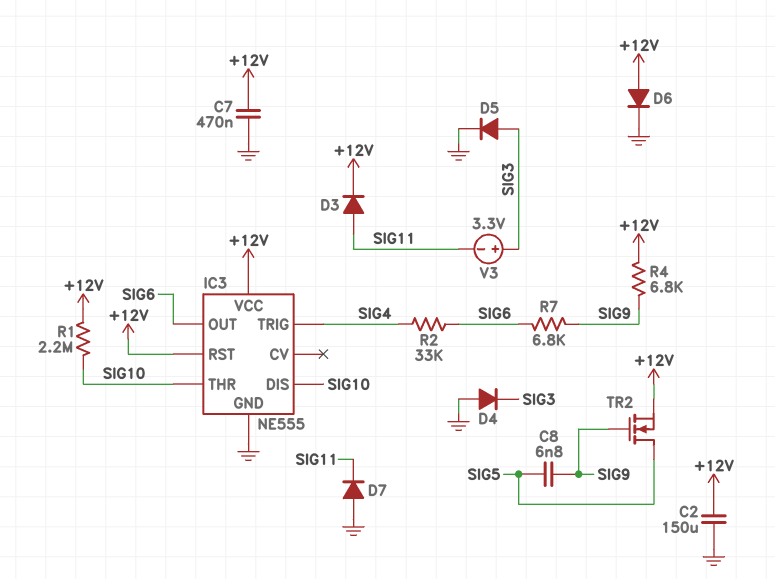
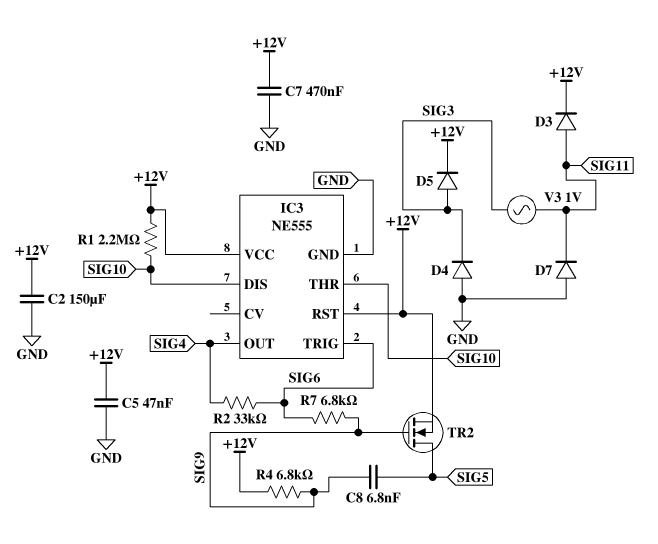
C5: none -> 47nF (+12V, GND)
D5: diode (A SIG3, K GND) -> diode (A SIG3, K +12V)
D6: diode (A +12V, K GND) -> none
IC3 pin OUT: SIG6 -> SIG4
IC3 pin TRIG: SIG4 -> SIG6
V3: 3.3V (plus SIG3, minus SIG11) -> AC 1V (SIG3, SIG11)

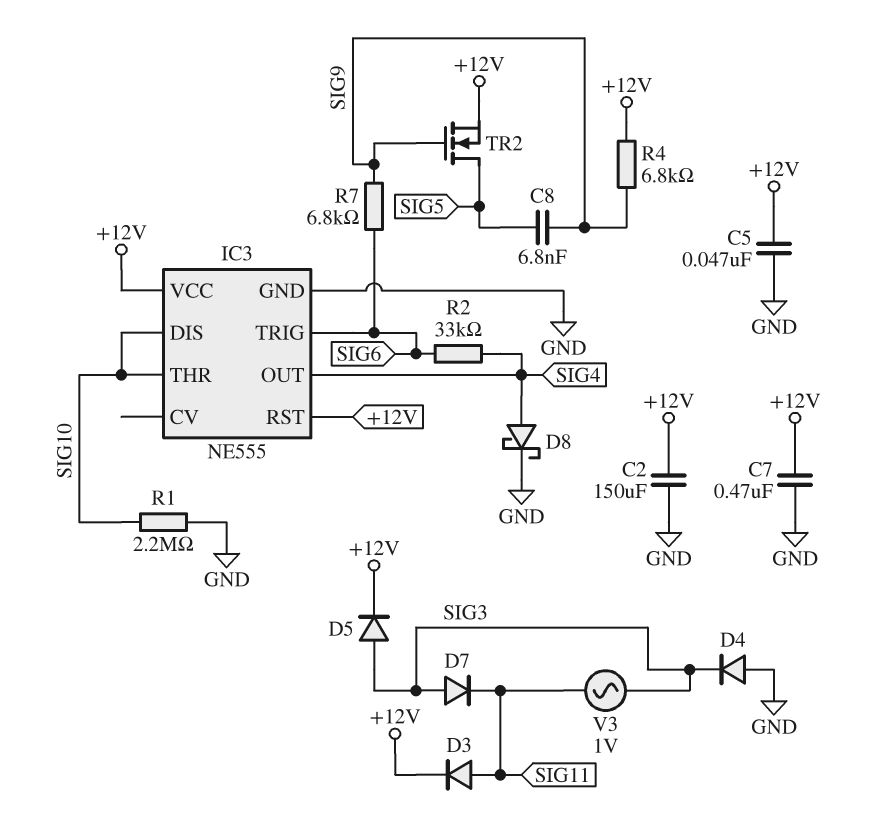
D7: diode (A GND, K SIG11) -> diode (A SIG3, K SIG11)
D8: none -> schottky (A SIG4, K GND)
R1: 2.2M (+12V, SIG10) -> 2.2M (GND, SIG10)

